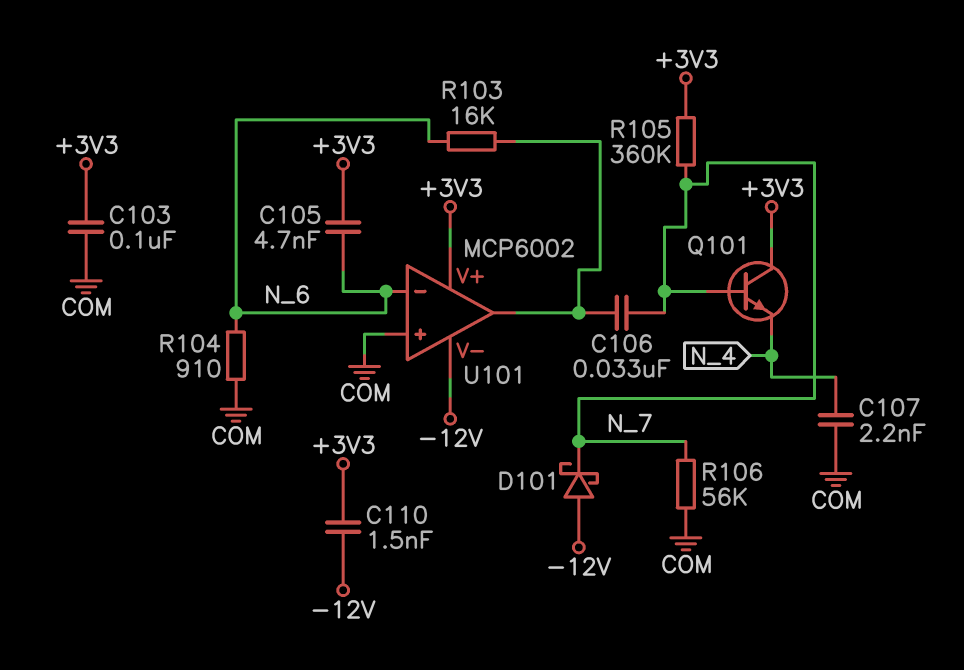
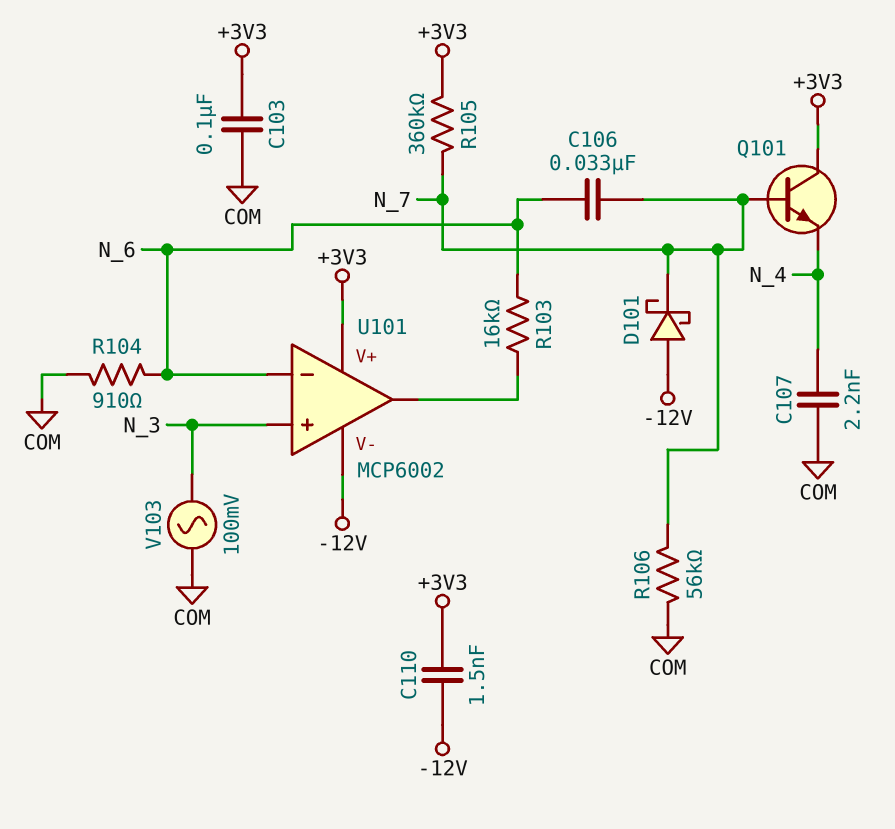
C105: 4.7nF (+3V3, N_6) -> none
C106: 33nF (N_7, U101/out) -> 33nF (N_6, N_7)
U101 pin in+: COM -> N_3
V103: none -> AC 100mV (COM, N_3)

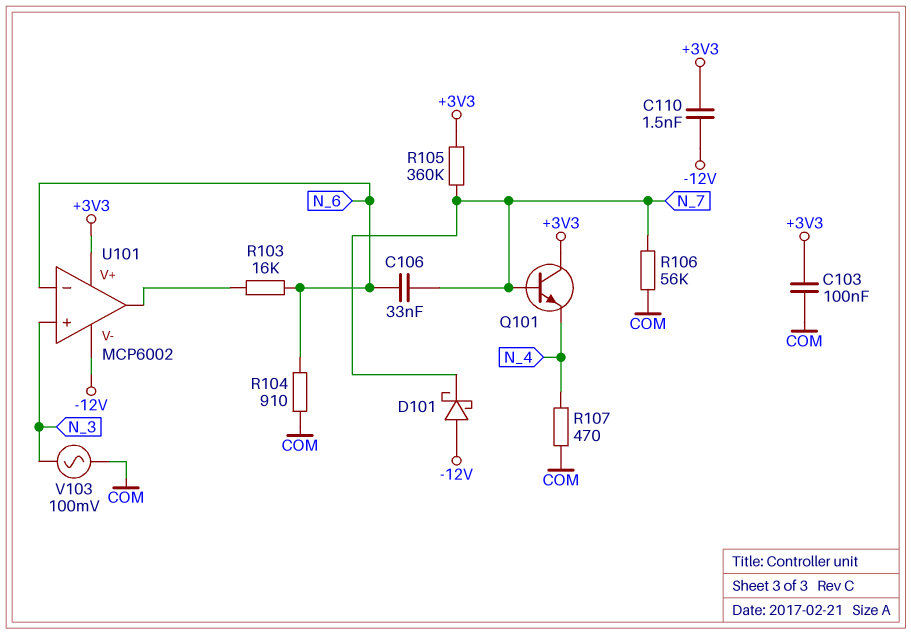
C107: 2.2nF (COM, N_4) -> none
R107: none -> 470 (COM, N_4)

